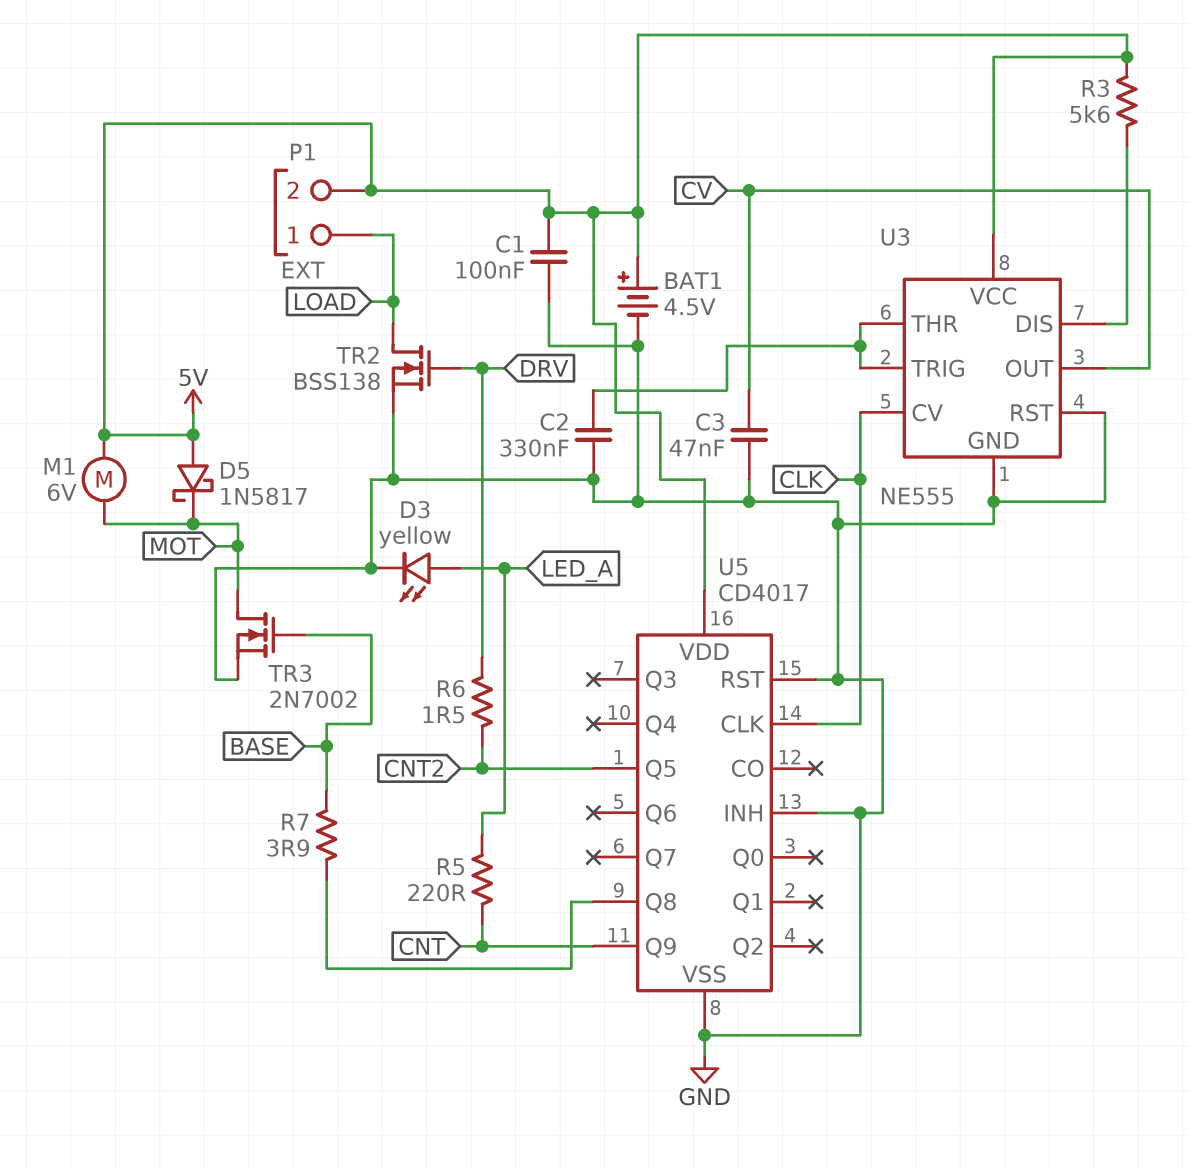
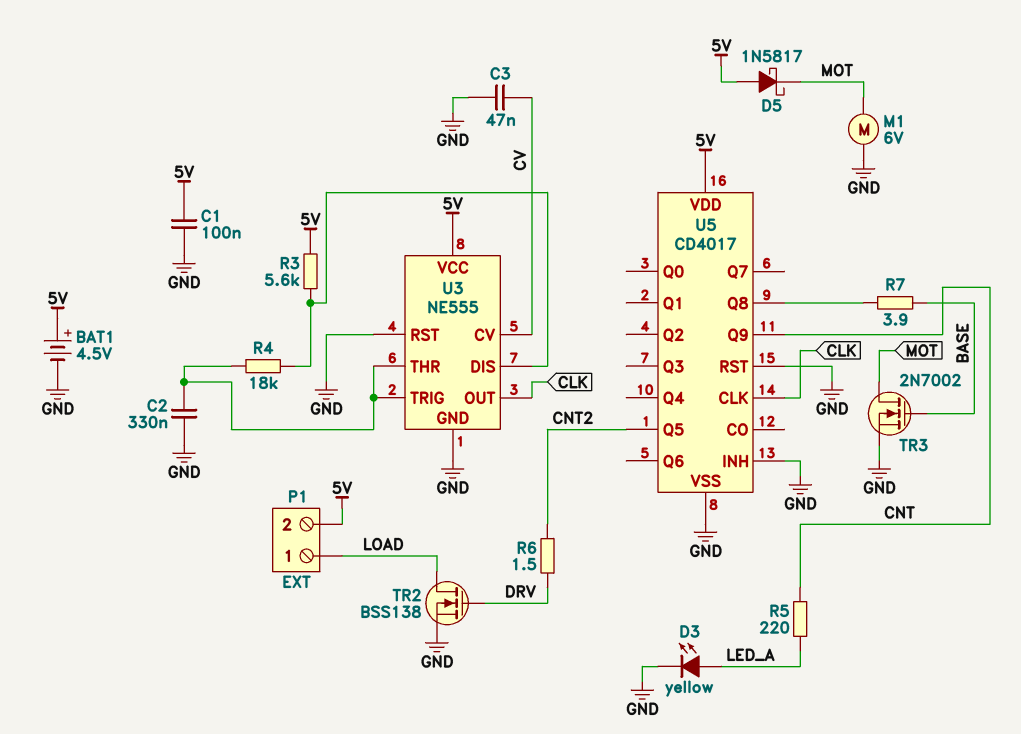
M1: motor 6V (5V, MOT) -> motor 6V (GND, MOT)
R4: none -> 18k (U3/DIS, U3/THR)
U3 pin CV: CLK -> CV
U3 pin OUT: CV -> CLK

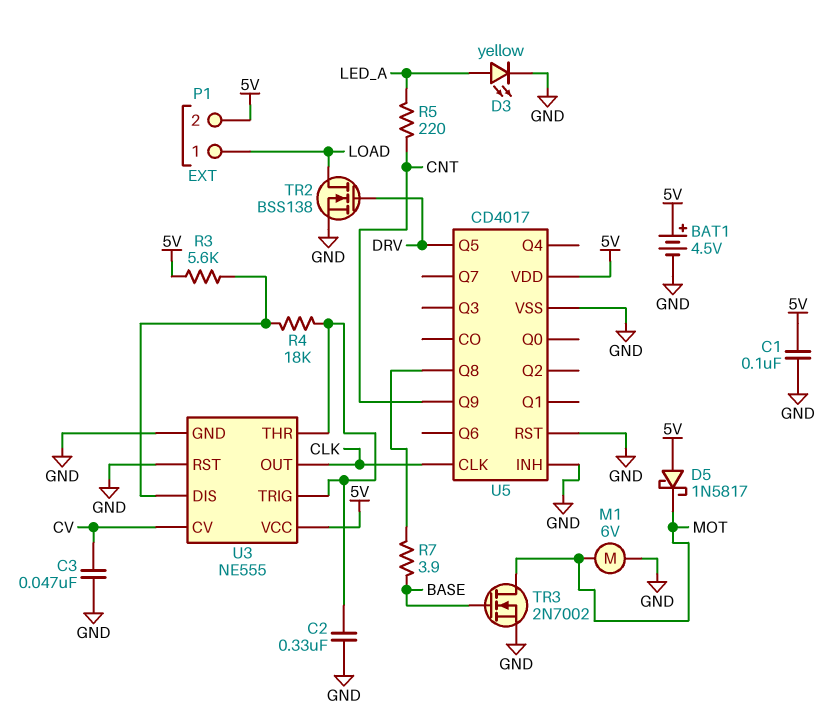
R6: 1.5 (CNT2, DRV) -> none
U5 pin Q5: CNT2 -> DRV

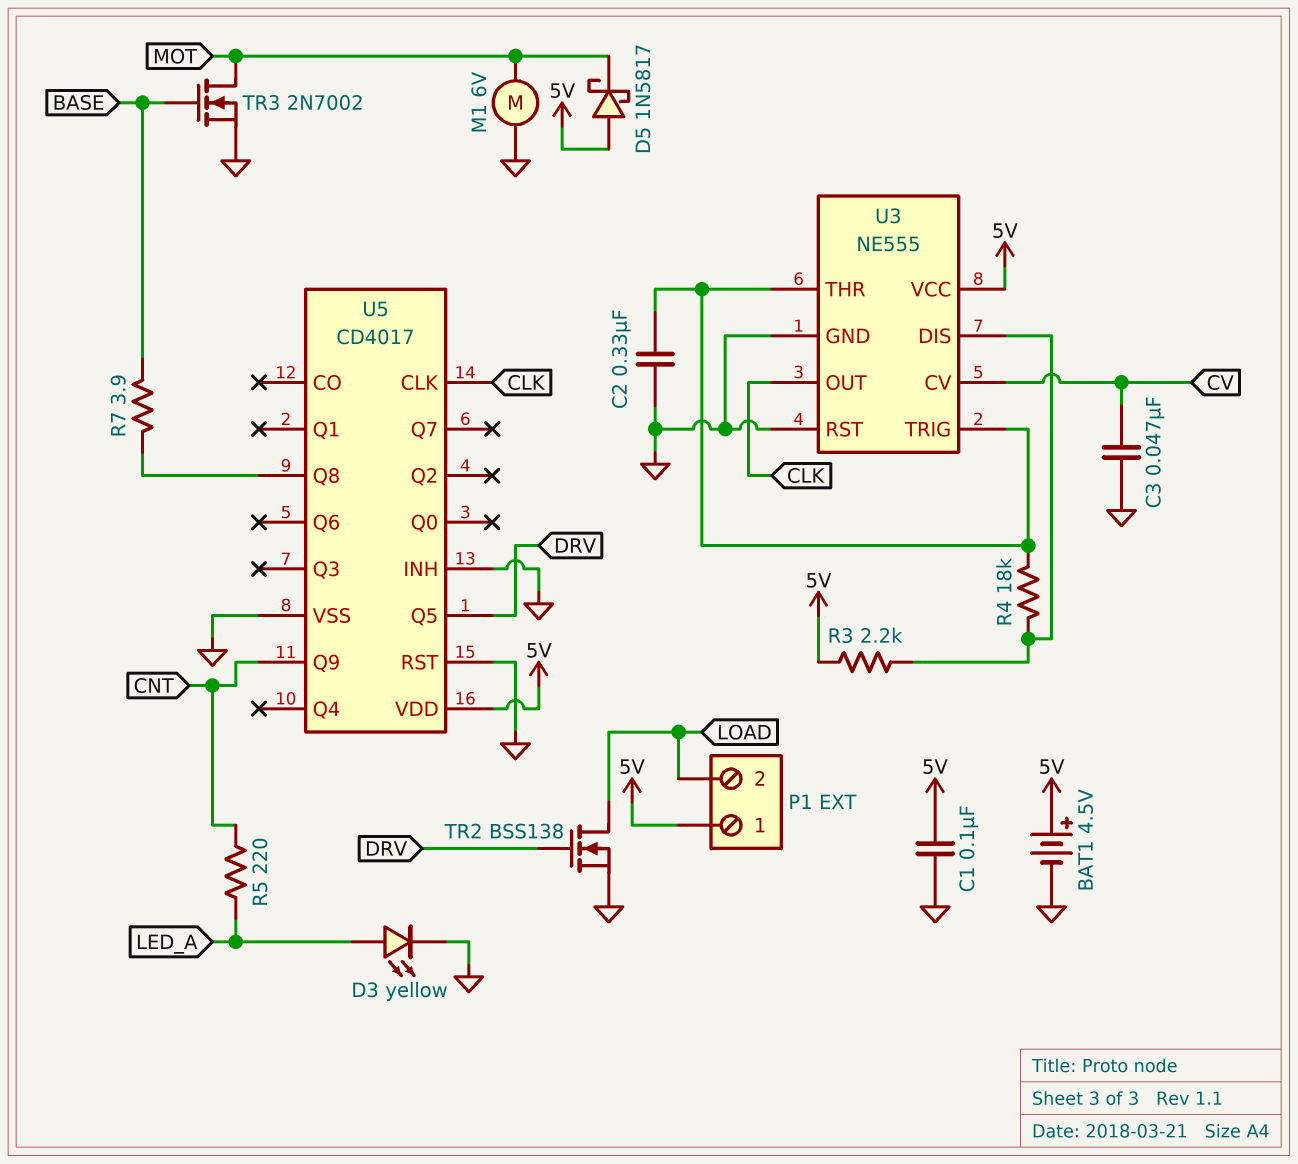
P1 pin 1: LOAD -> 5V
P1 pin 2: 5V -> LOAD
R3: 5.6k (5V, U3/DIS) -> 2.2k (5V, U3/DIS)

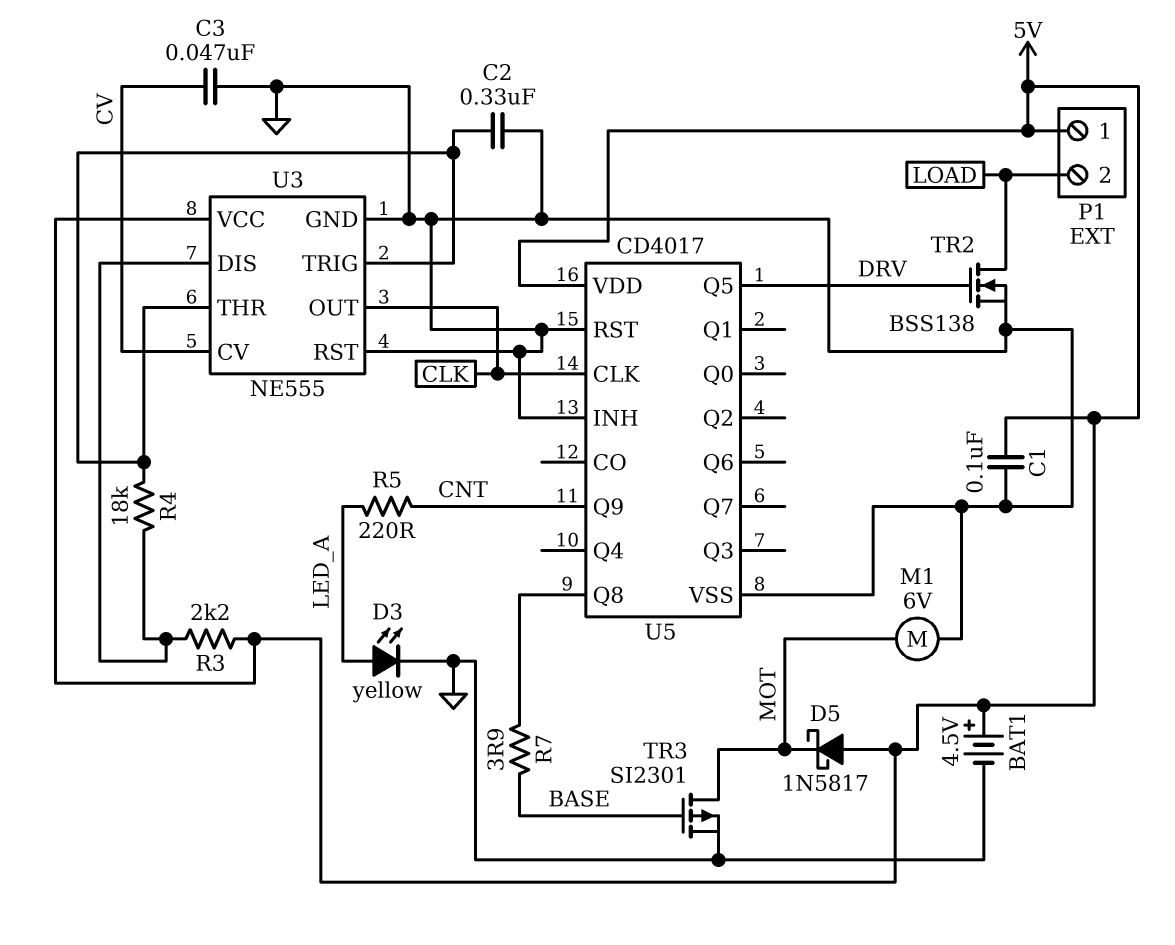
TR3: NMOS 2N7002 (G BASE, D MOT, S GND) -> PMOS SI2301 (G BASE, D MOT, S GND)

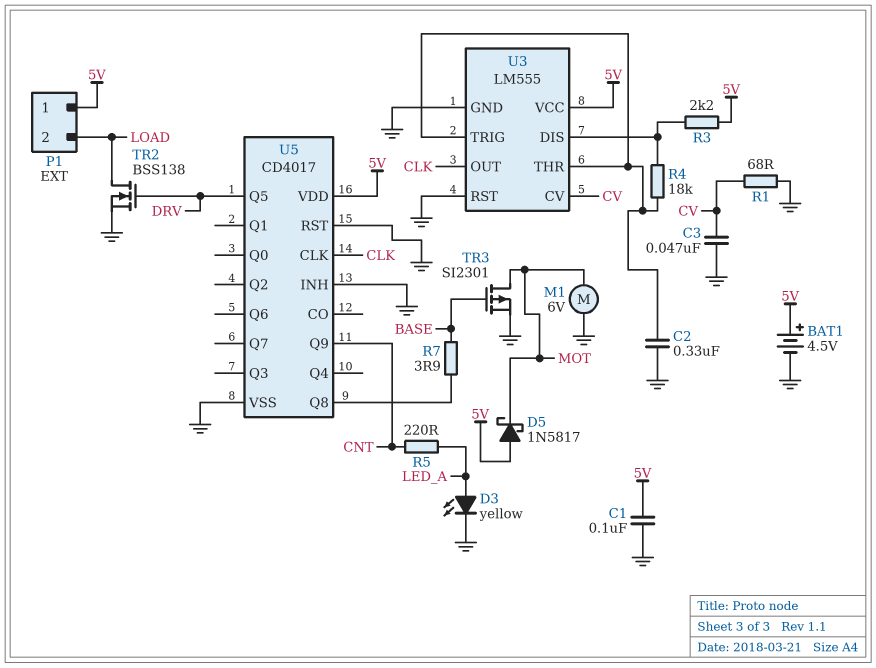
R1: none -> 68 (CV, GND)
U3: NE555 -> LM555

